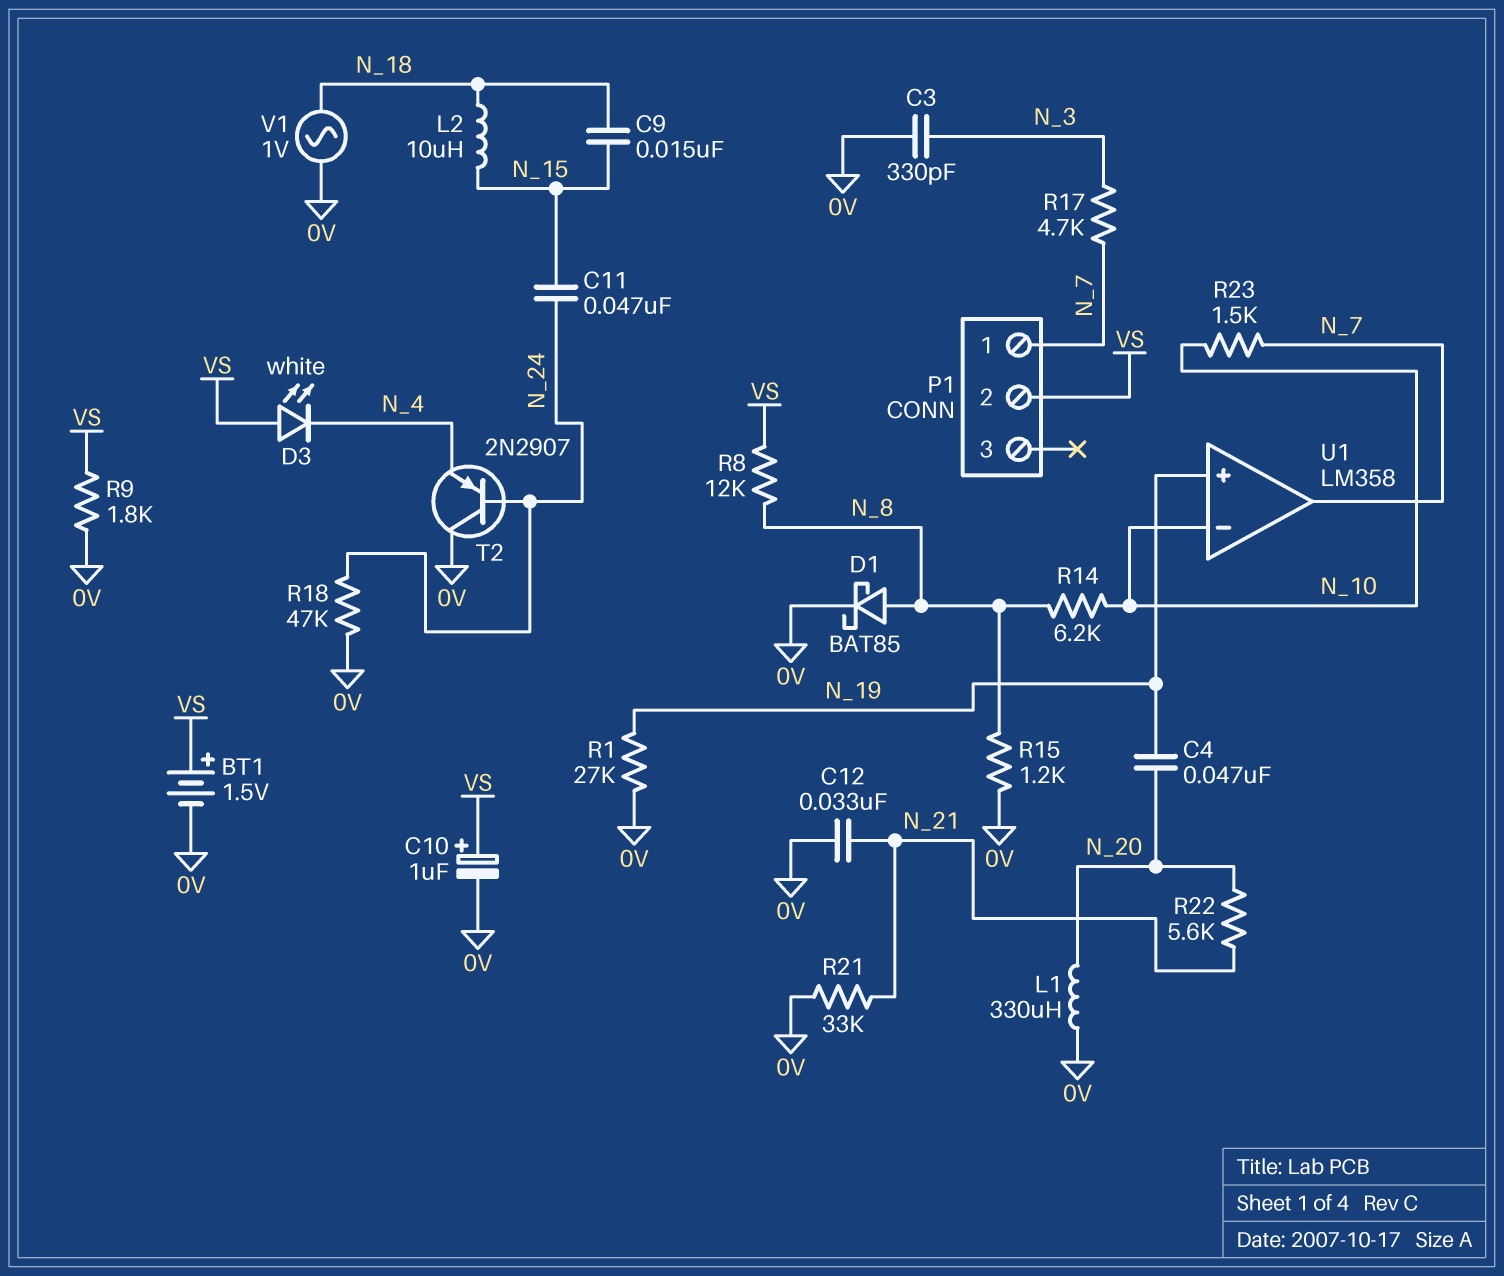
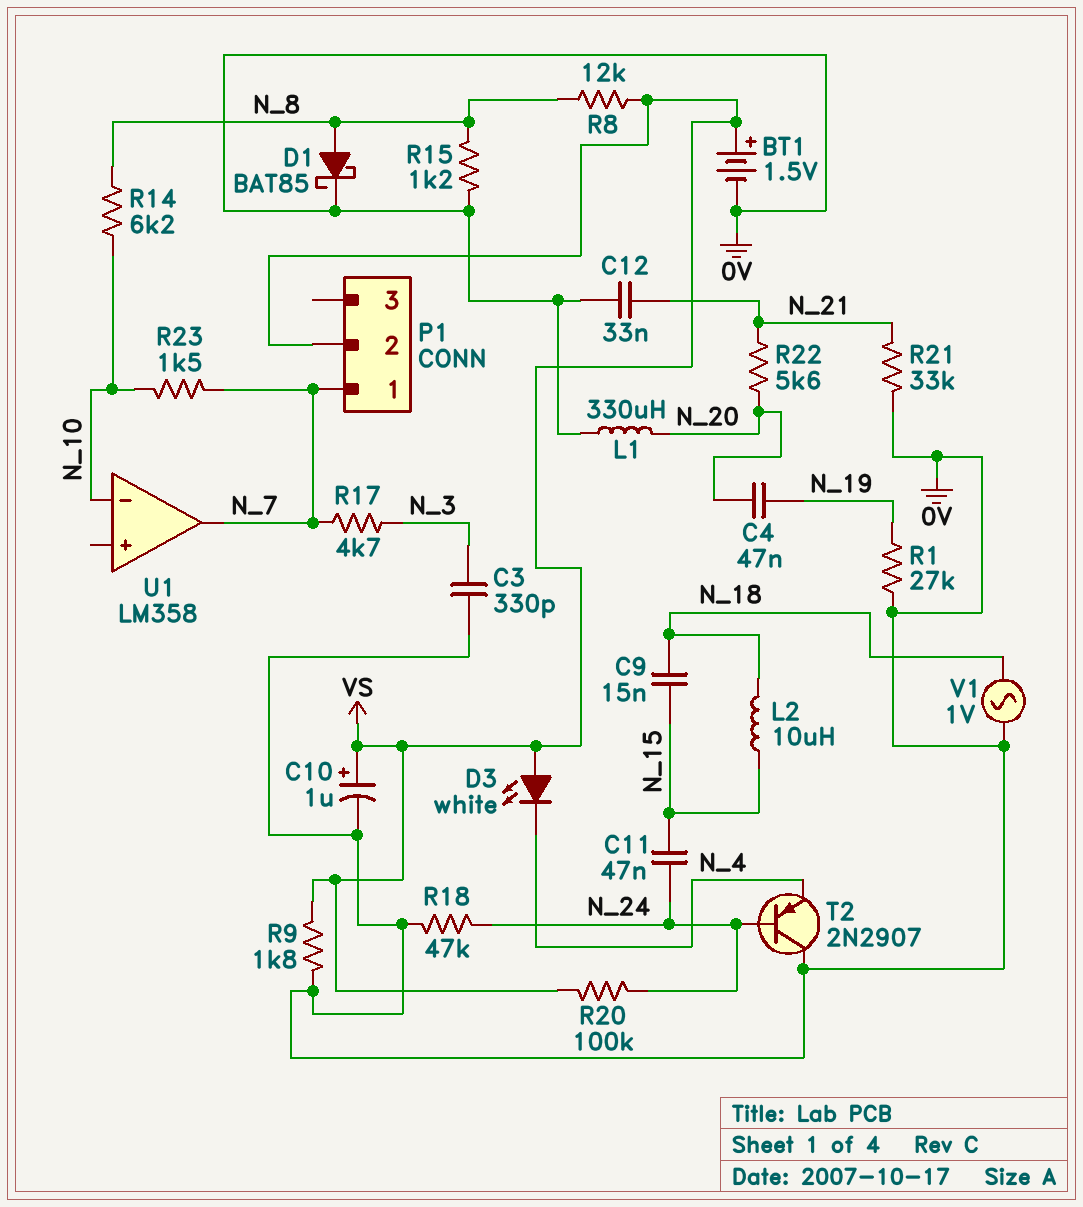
R20: none -> 100k (N_24, VS)
U1 pin in+: N_19 -> none

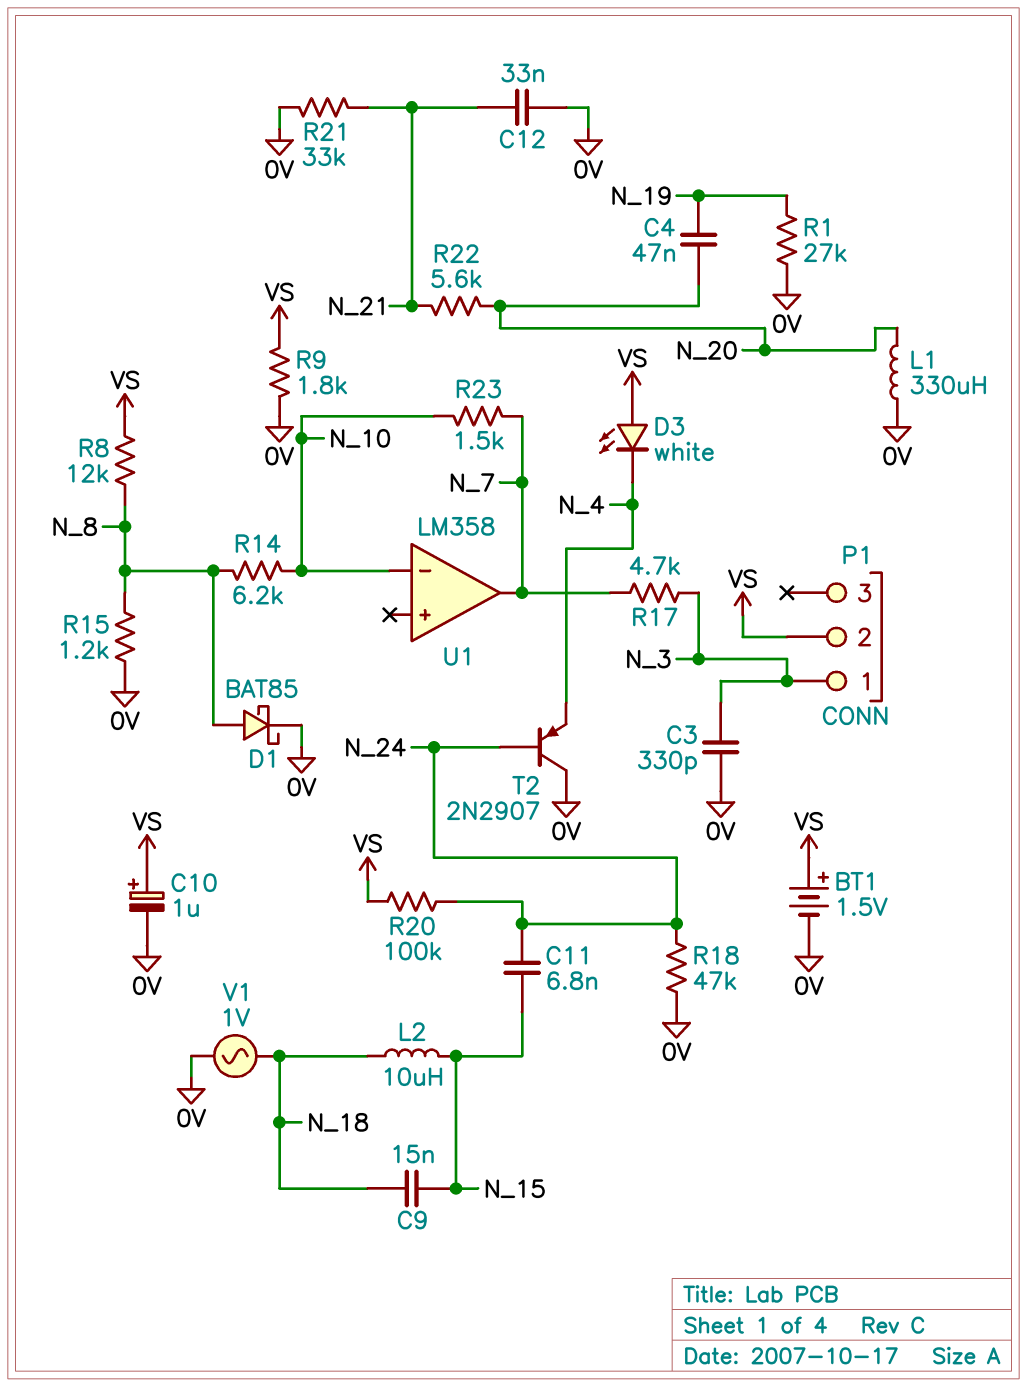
C11: 47nF (N_15, N_24) -> 6.8nF (N_15, N_24)
P1 pin 1: N_7 -> N_3

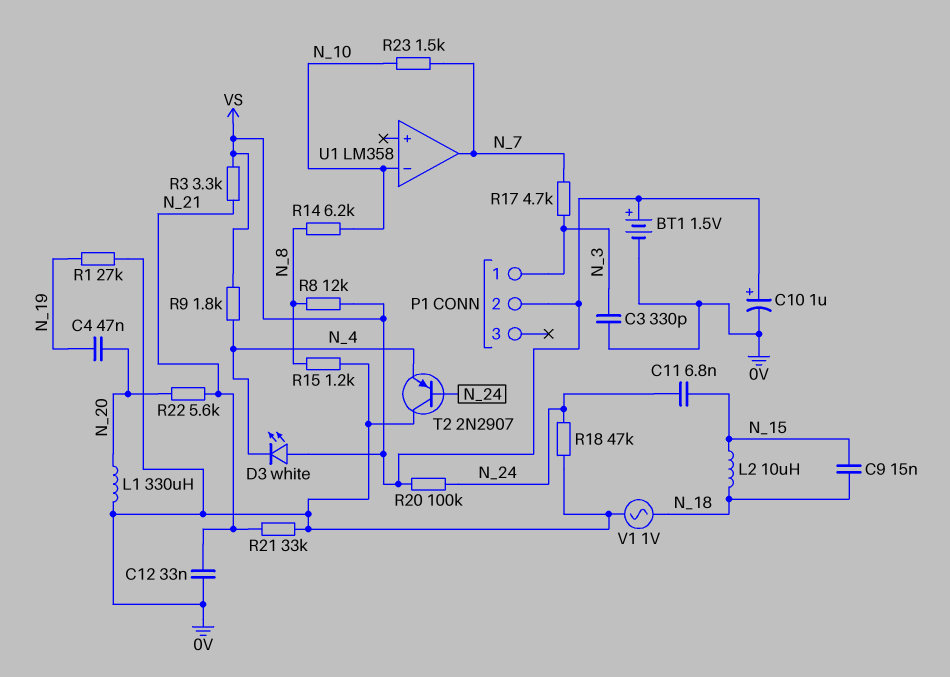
D1: schottky BAT85 (A N_8, K 0V) -> none
R3: none -> 3.3k (N_21, VS)
R9: 1.8k (0V, VS) -> 1.8k (N_4, VS)

